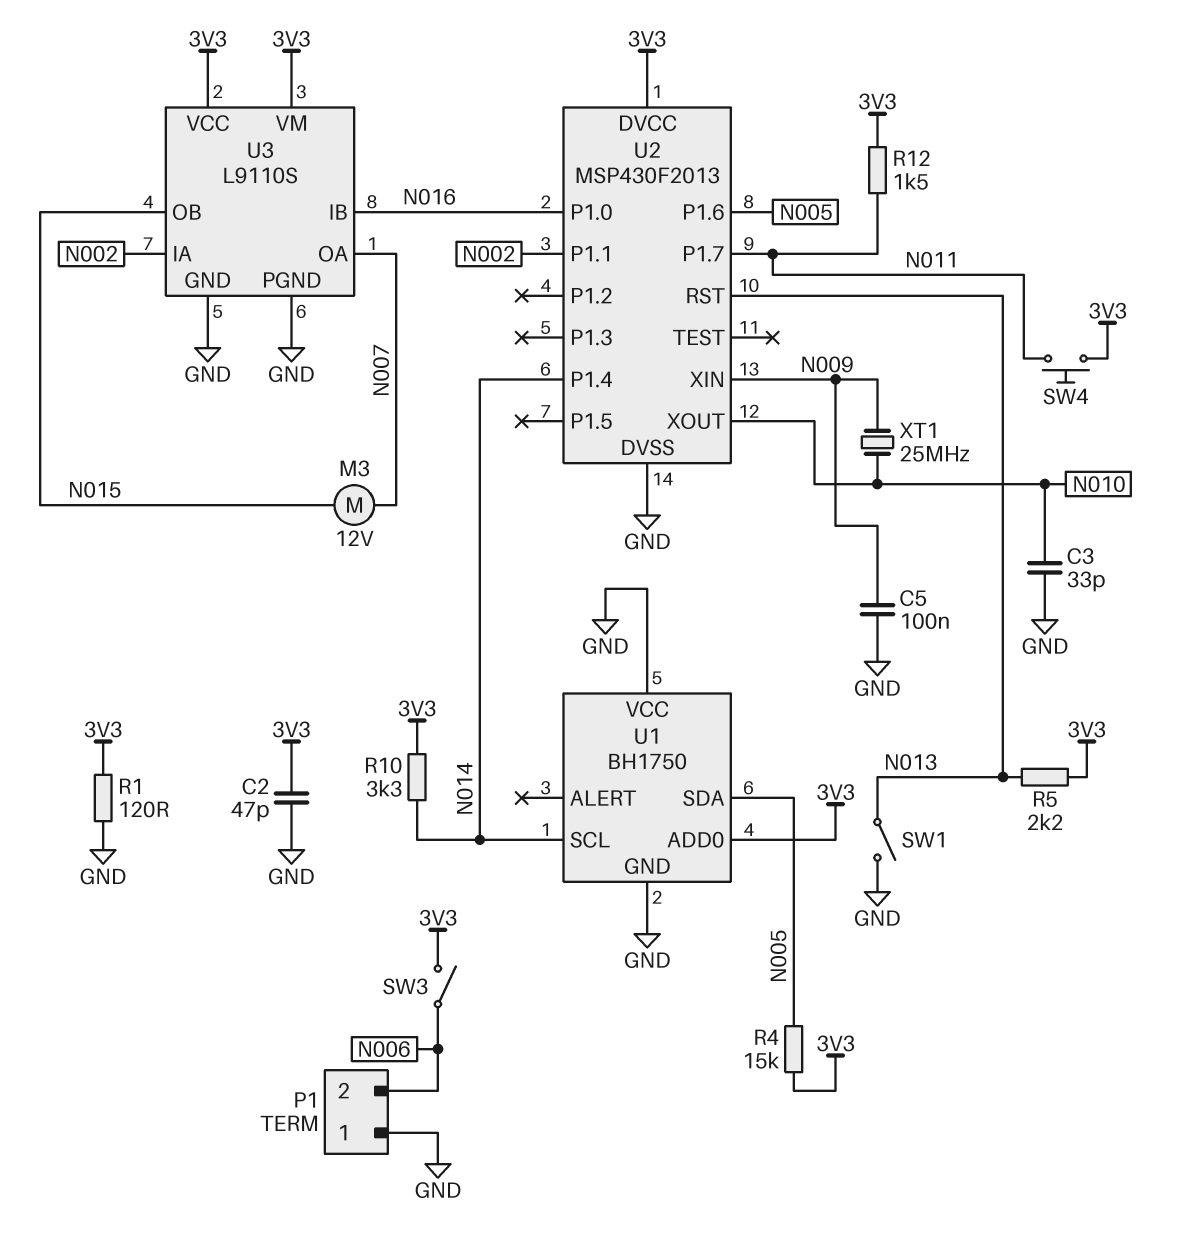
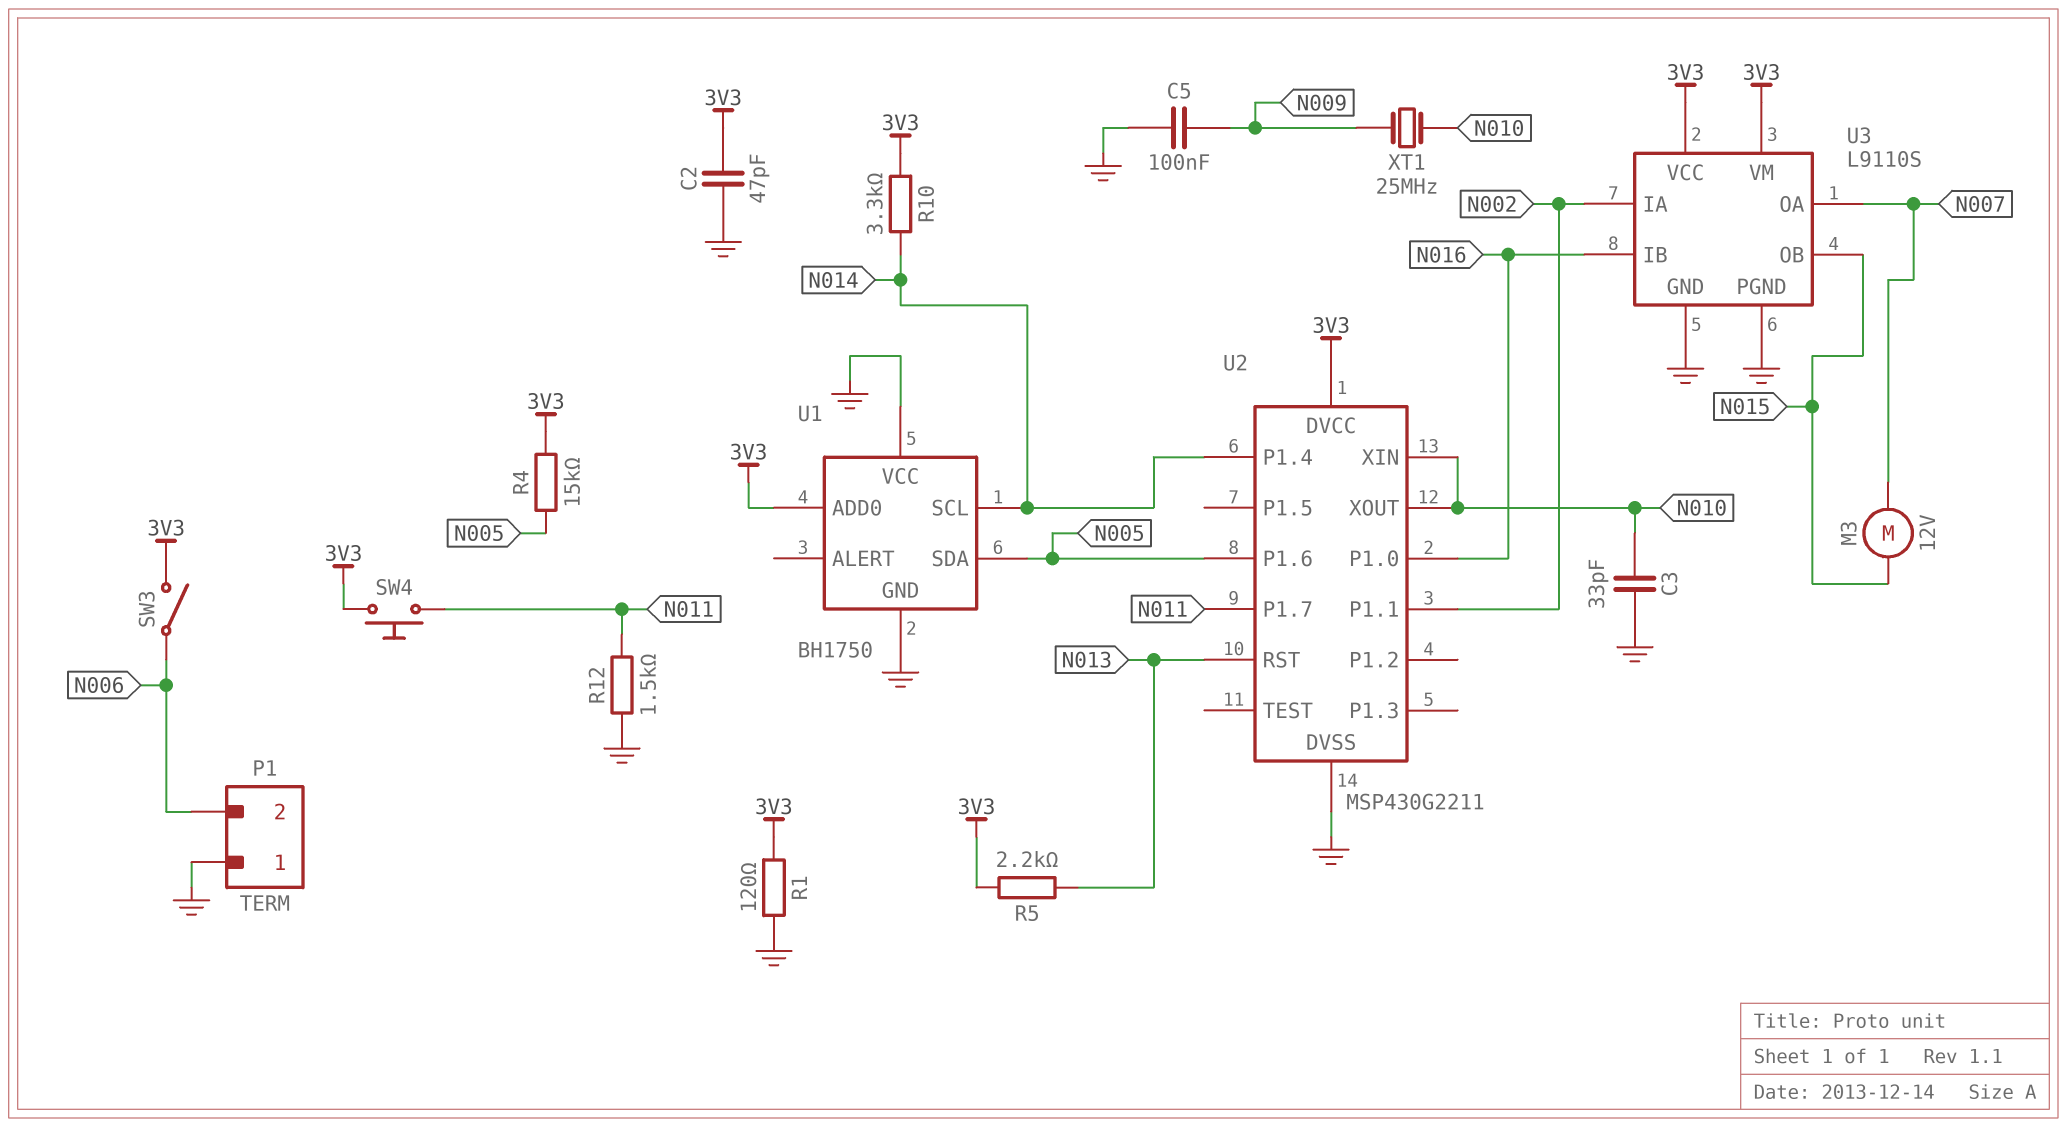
R12: 1.5k (3V3, N011) -> 1.5k (GND, N011)
SW1: switch (GND, N013) -> none
U2: MSP430F2013 -> MSP430G2211
U2 pin XIN: N009 -> N010

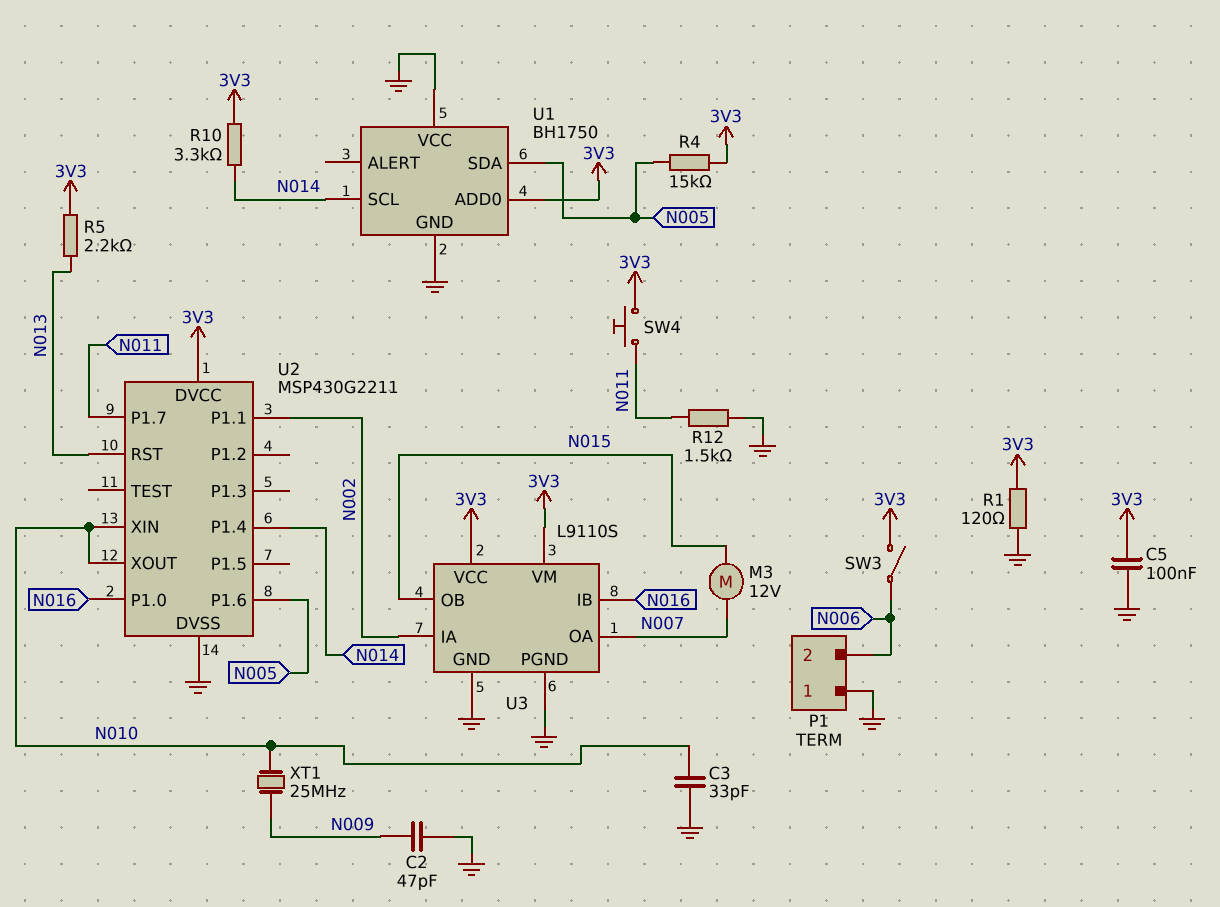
C2: 47pF (3V3, GND) -> 47pF (GND, N009)
C5: 100nF (GND, N009) -> 100nF (3V3, GND)

